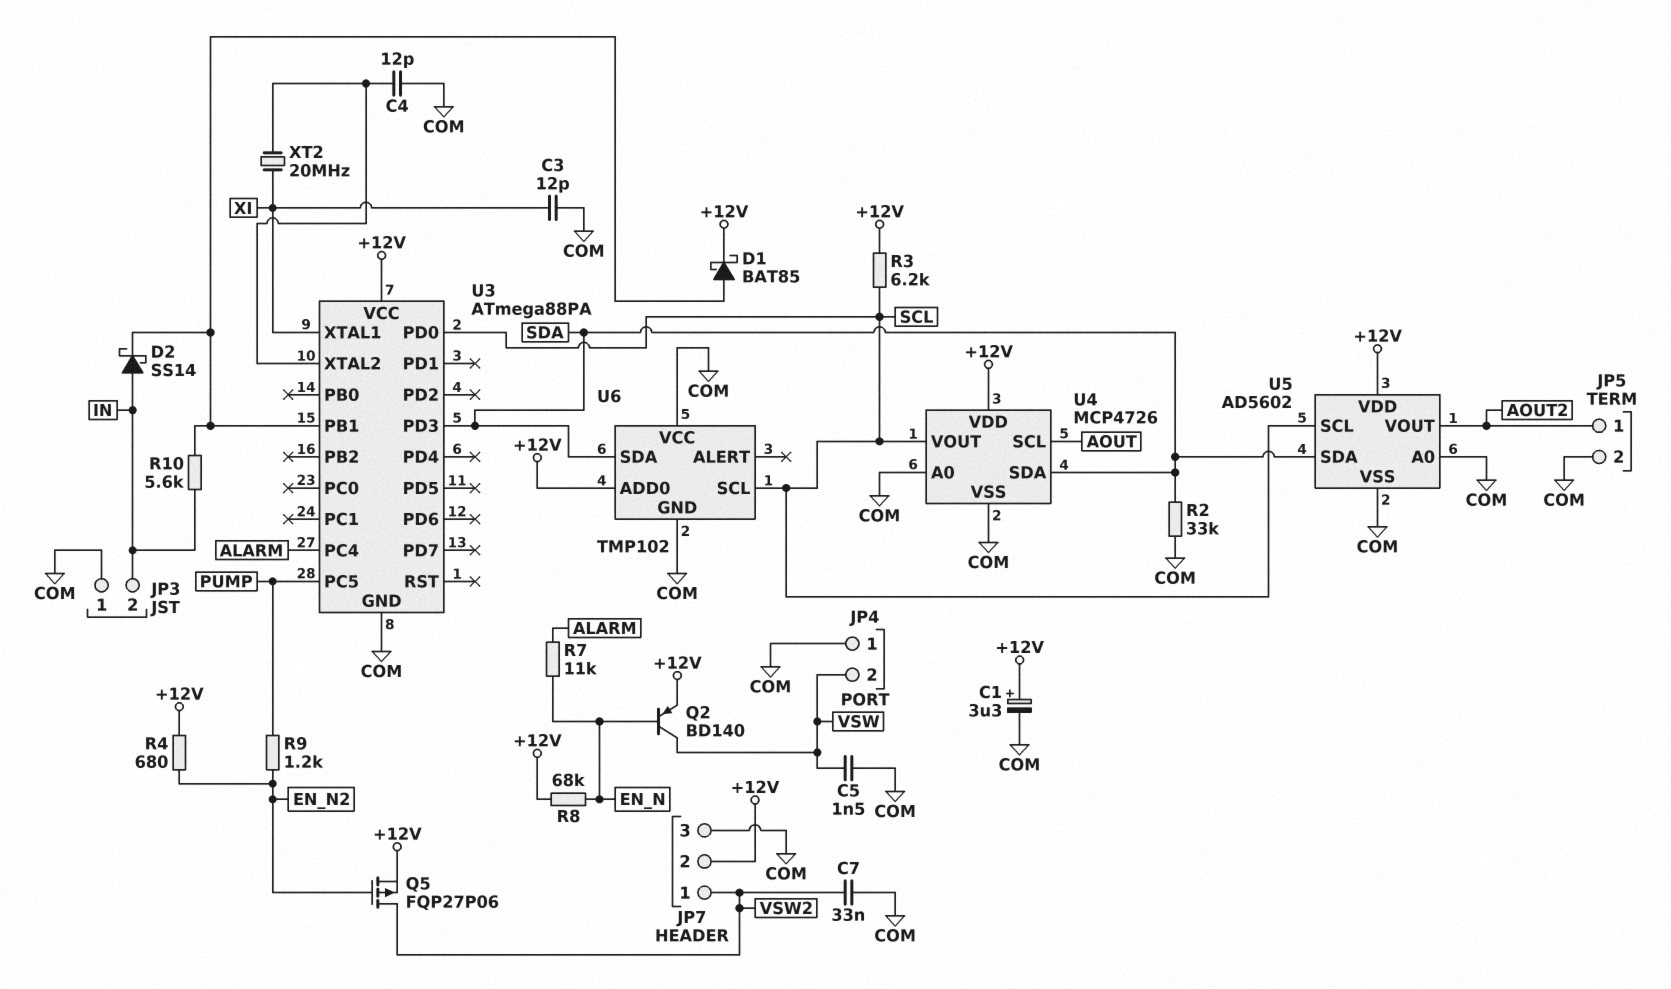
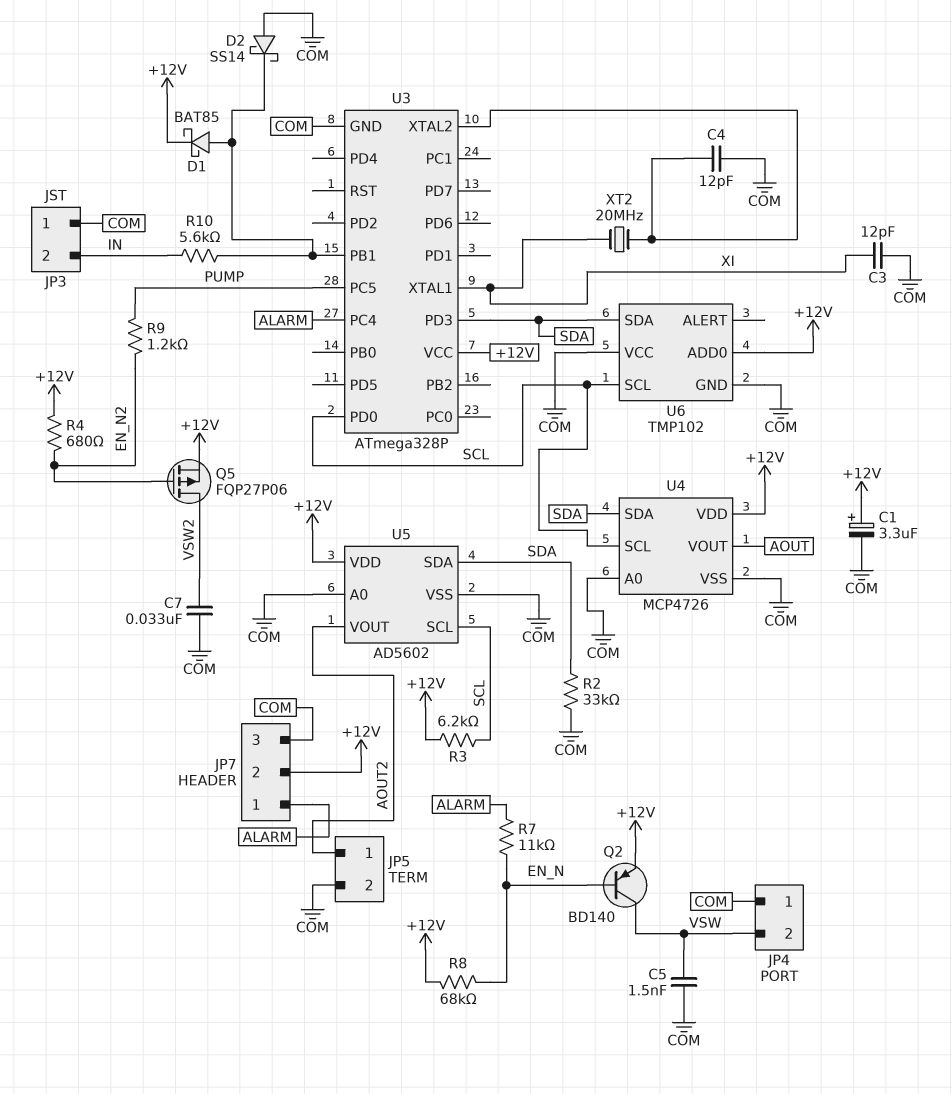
D2: schottky SS14 (A IN, K U3/PB1) -> schottky SS14 (A COM, K U3/PB1)
JP7 pin 1: VSW2 -> ALARM
U3: ATmega88PA -> ATmega328P
U4 pin SCL: AOUT -> SCL
U4 pin VOUT: SCL -> AOUT

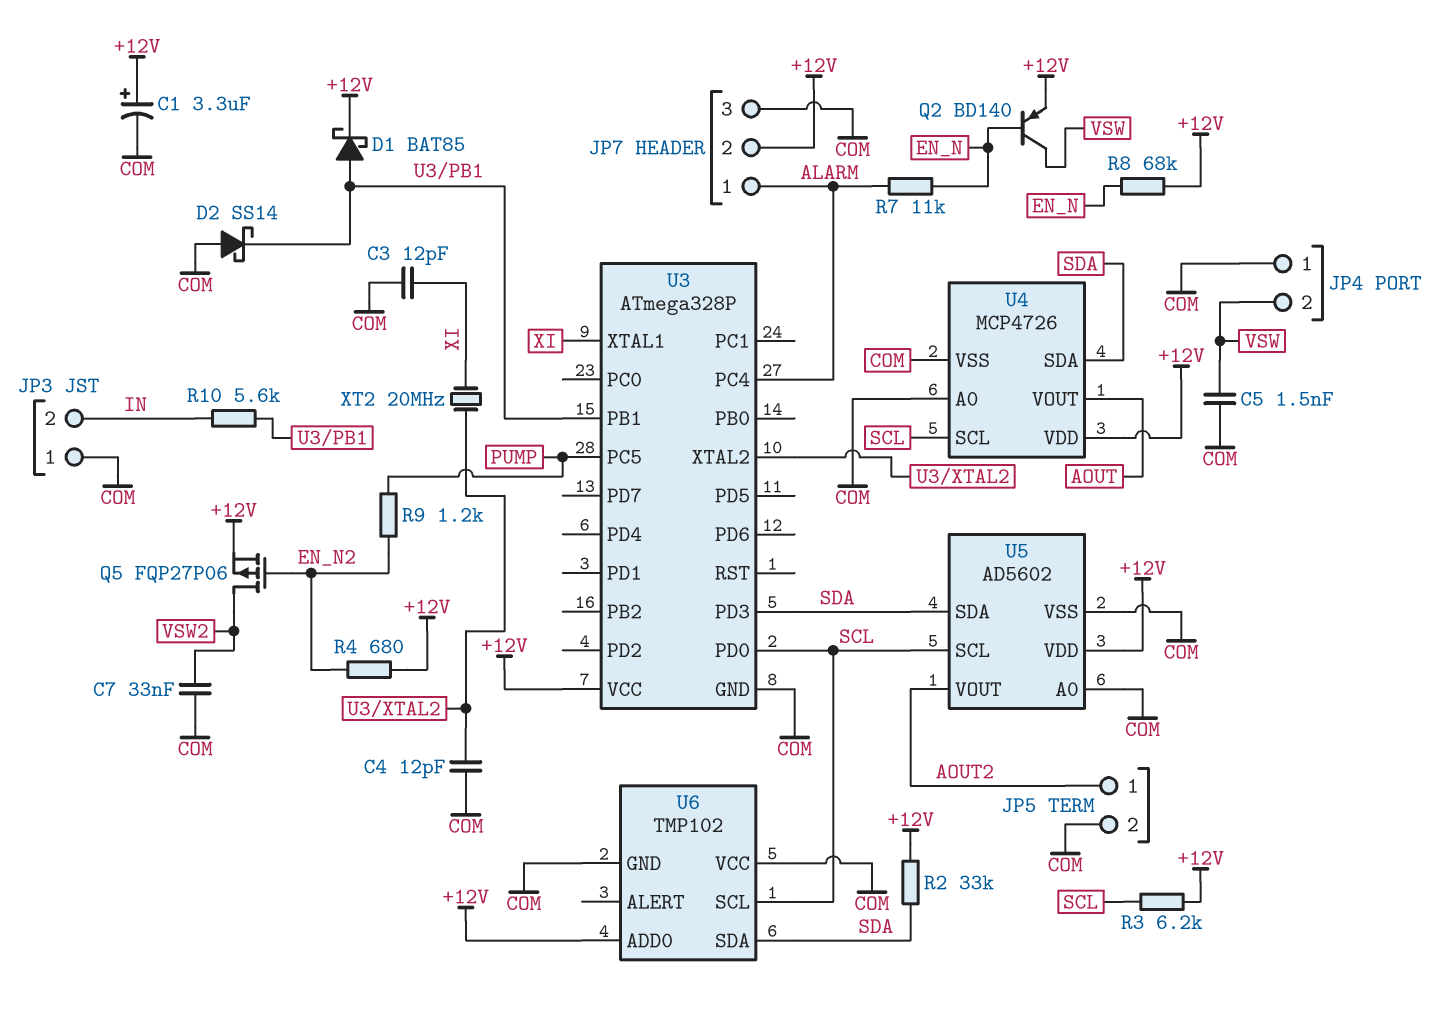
R2: 33k (COM, SDA) -> 33k (+12V, SDA)

